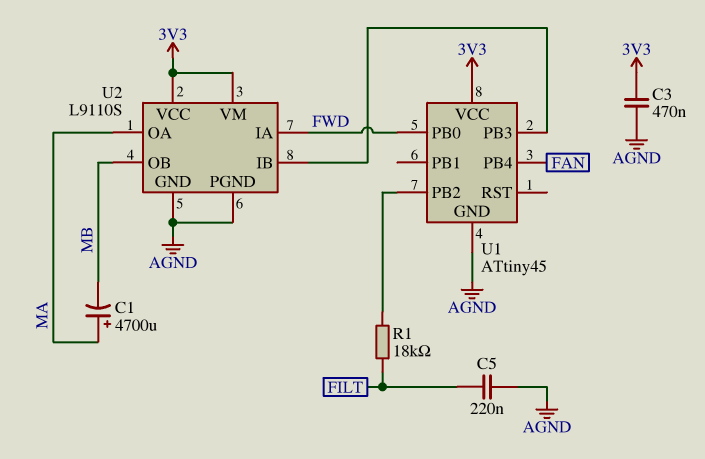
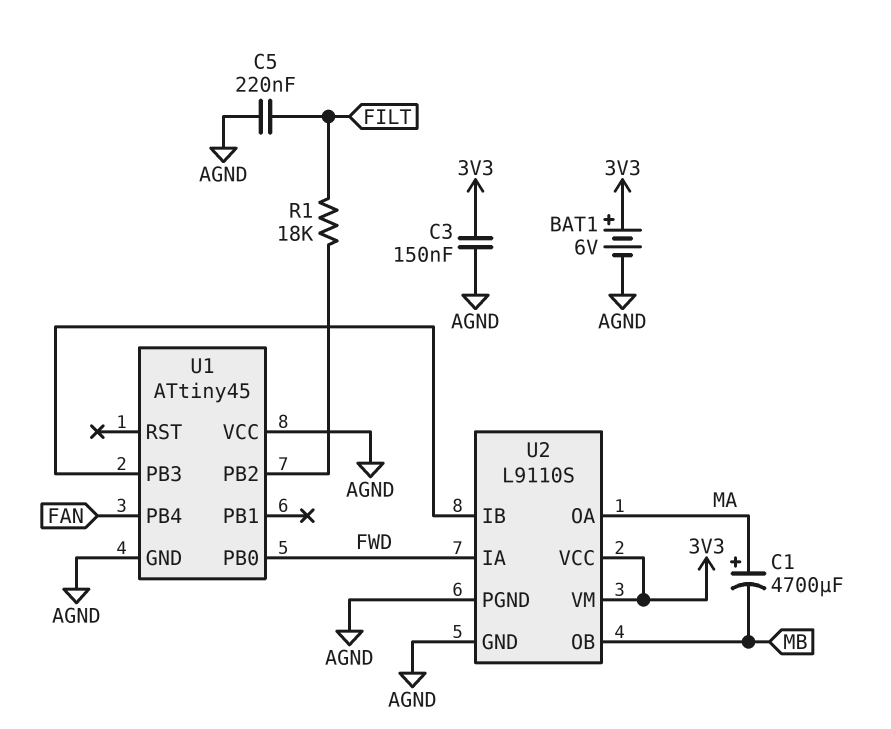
BAT1: none -> 6V (plus 3V3, minus AGND)
C3: 470nF (3V3, AGND) -> 150nF (3V3, AGND)
U1 pin VCC: 3V3 -> AGND

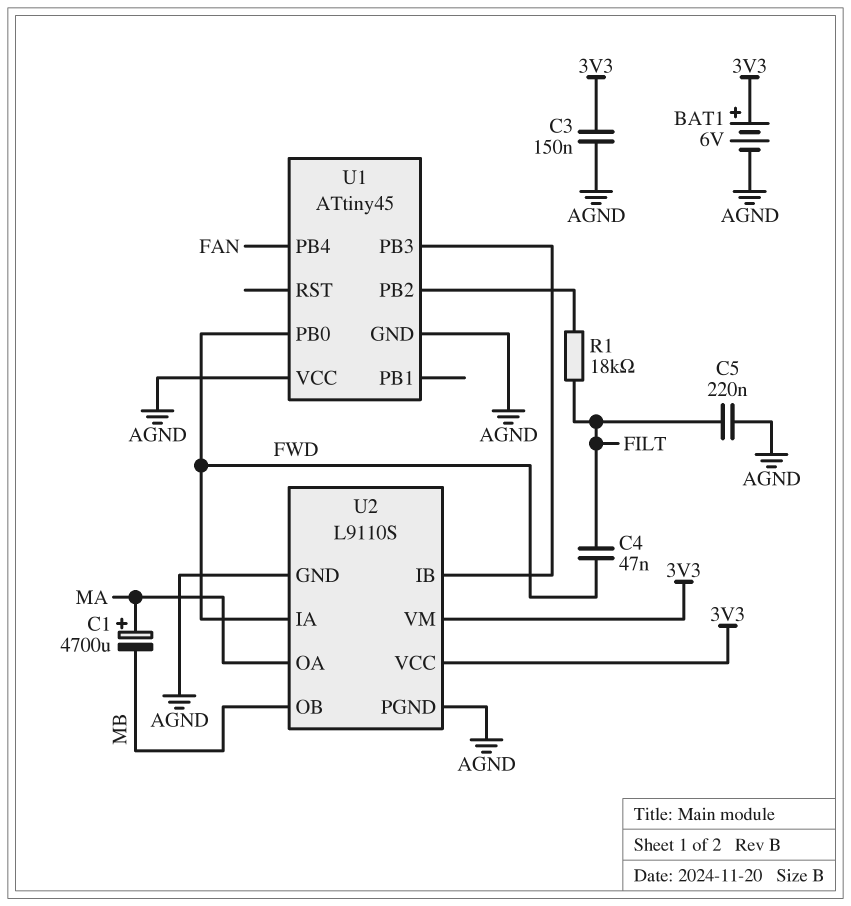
C4: none -> 47nF (FILT, FWD)

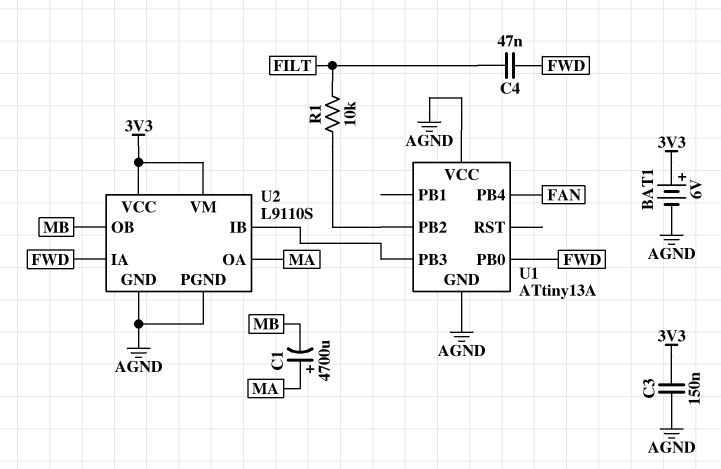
C5: 220nF (AGND, FILT) -> none
R1: 18k (FILT, U1/PB2) -> 10k (FILT, U1/PB2)
U1: ATtiny45 -> ATtiny13A

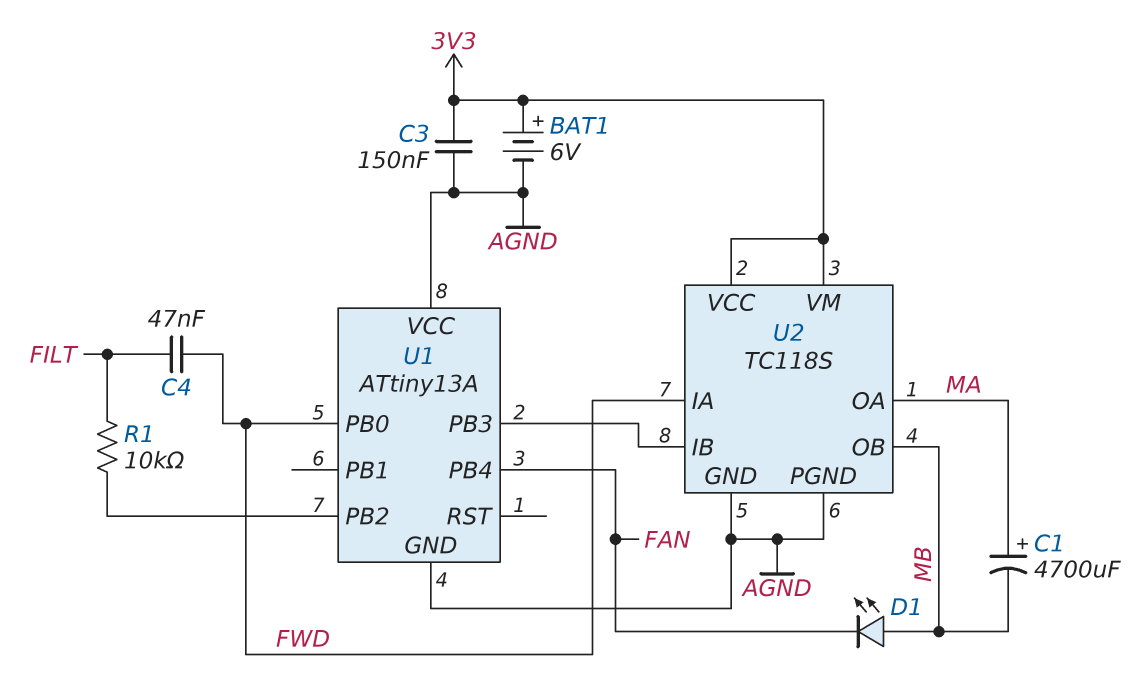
D1: none -> LED (A MB, K FAN)
U2: L9110S -> TC118S

